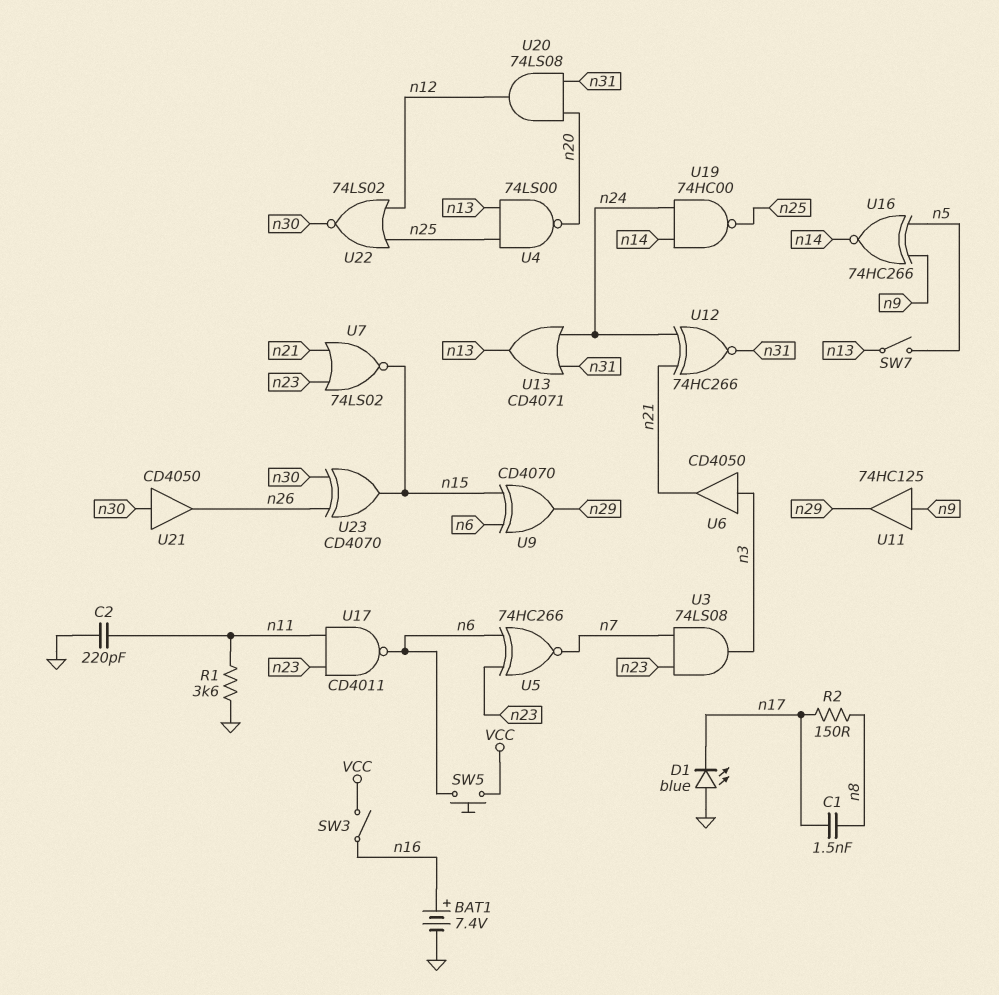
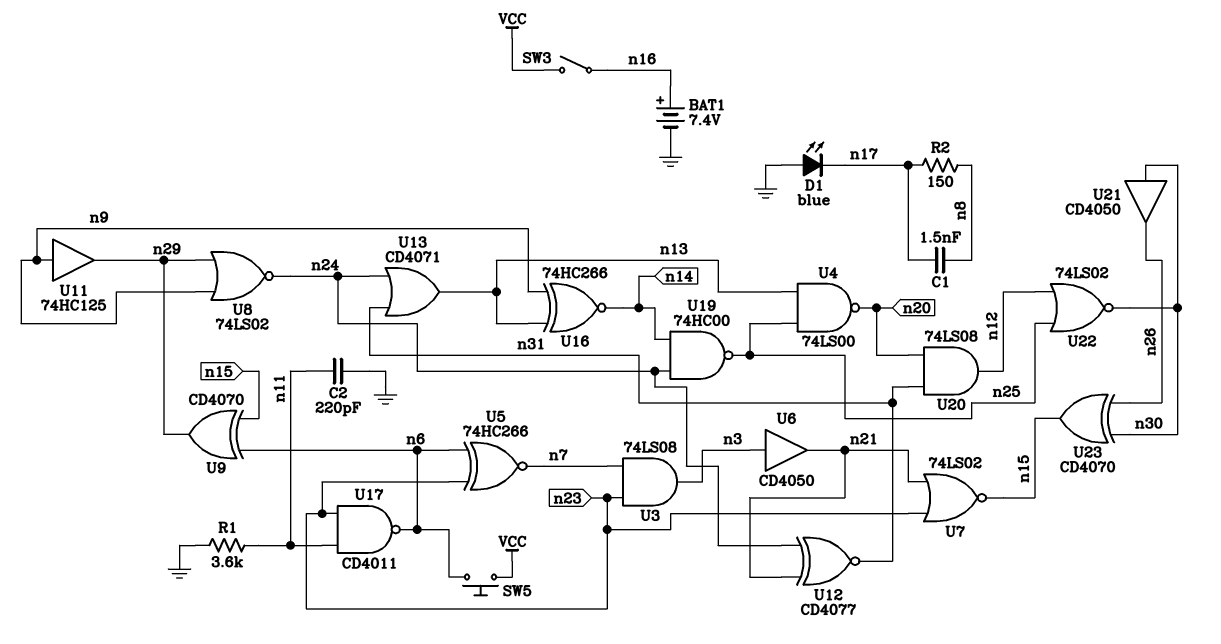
SW7: switch (n5, n13) -> none
U8: none -> NOR 74LS02 (in n9, in n29, out n24)
U12: XNOR 74HC266 (in n21, in n24, out n31) -> XNOR CD4077 (in n21, in n24, out n31)
U16: XNOR 74HC266 (in n5, in n9, out n14) -> XNOR 74HC266 (in n9, in n13, out n14)

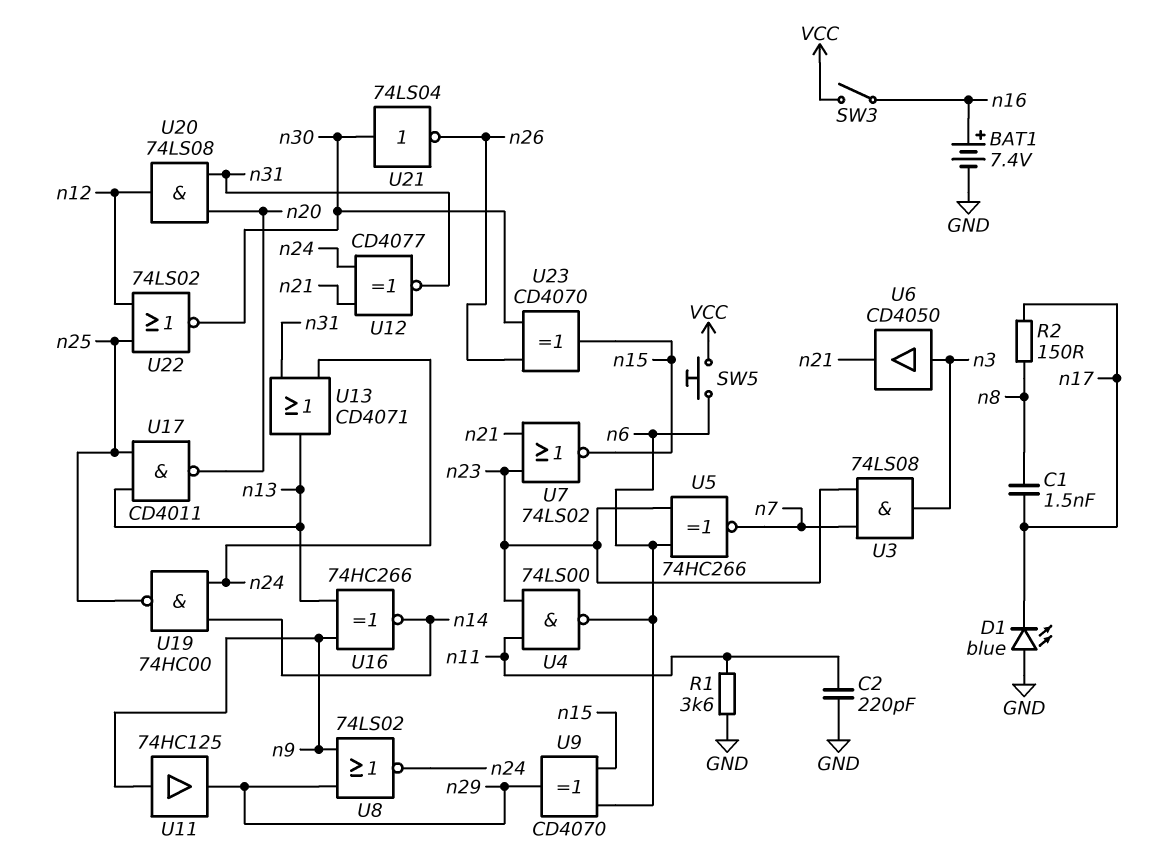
U4: NAND 74LS00 (in n13, in n25, out n20) -> NAND 74LS00 (in n11, in n23, out n6)
U17: NAND CD4011 (in n11, in n23, out n6) -> NAND CD4011 (in n13, in n25, out n20)
U21: buffer CD4050 (in n30, out n26) -> NOT 74LS04 (in n30, out n26)

